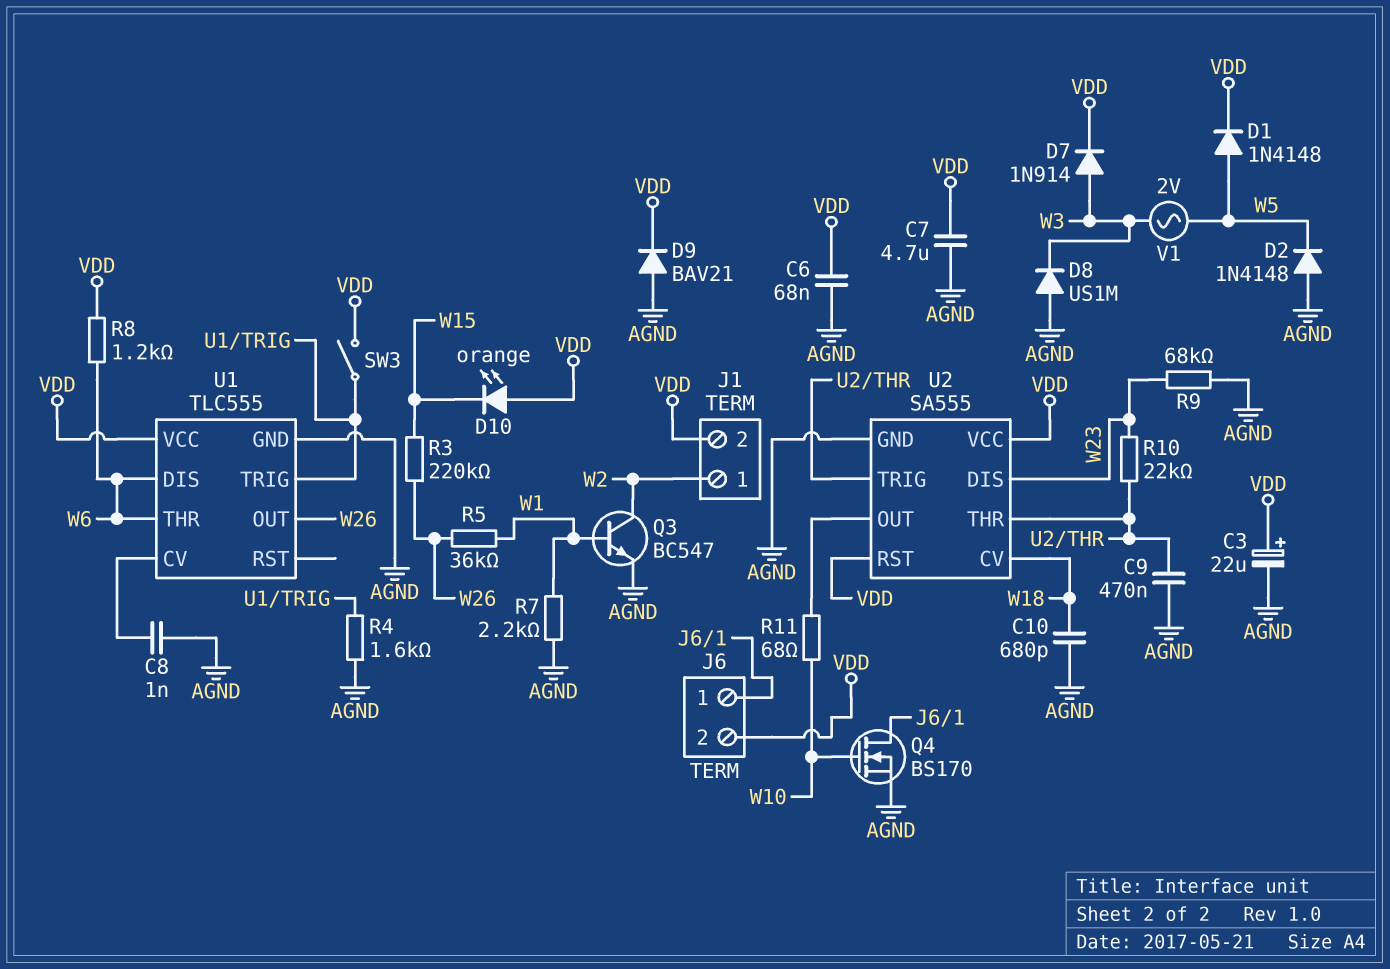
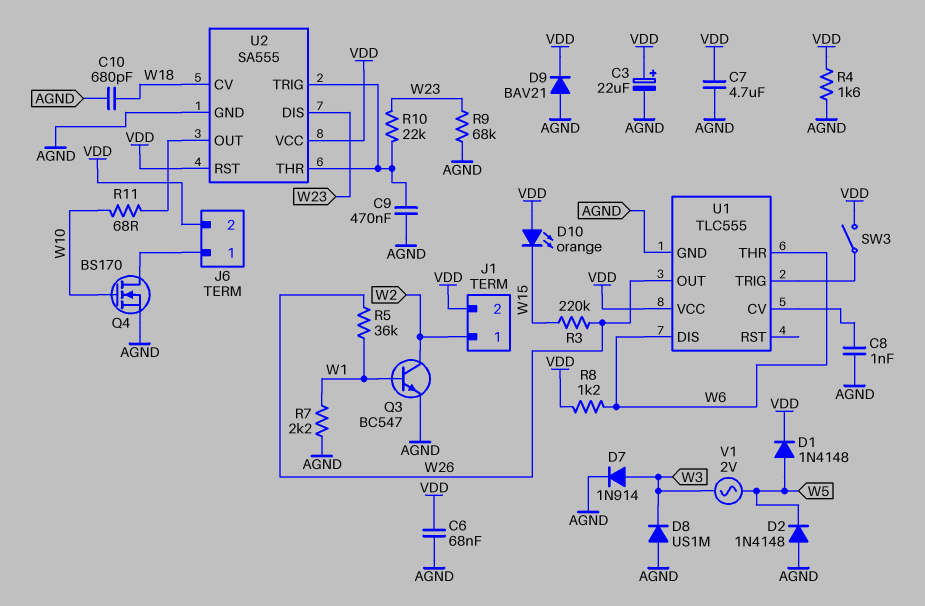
D7: diode 1N914 (A W3, K VDD) -> diode 1N914 (A W3, K AGND)
R4: 1.6k (AGND, U1/TRIG) -> 1.6k (AGND, VDD)

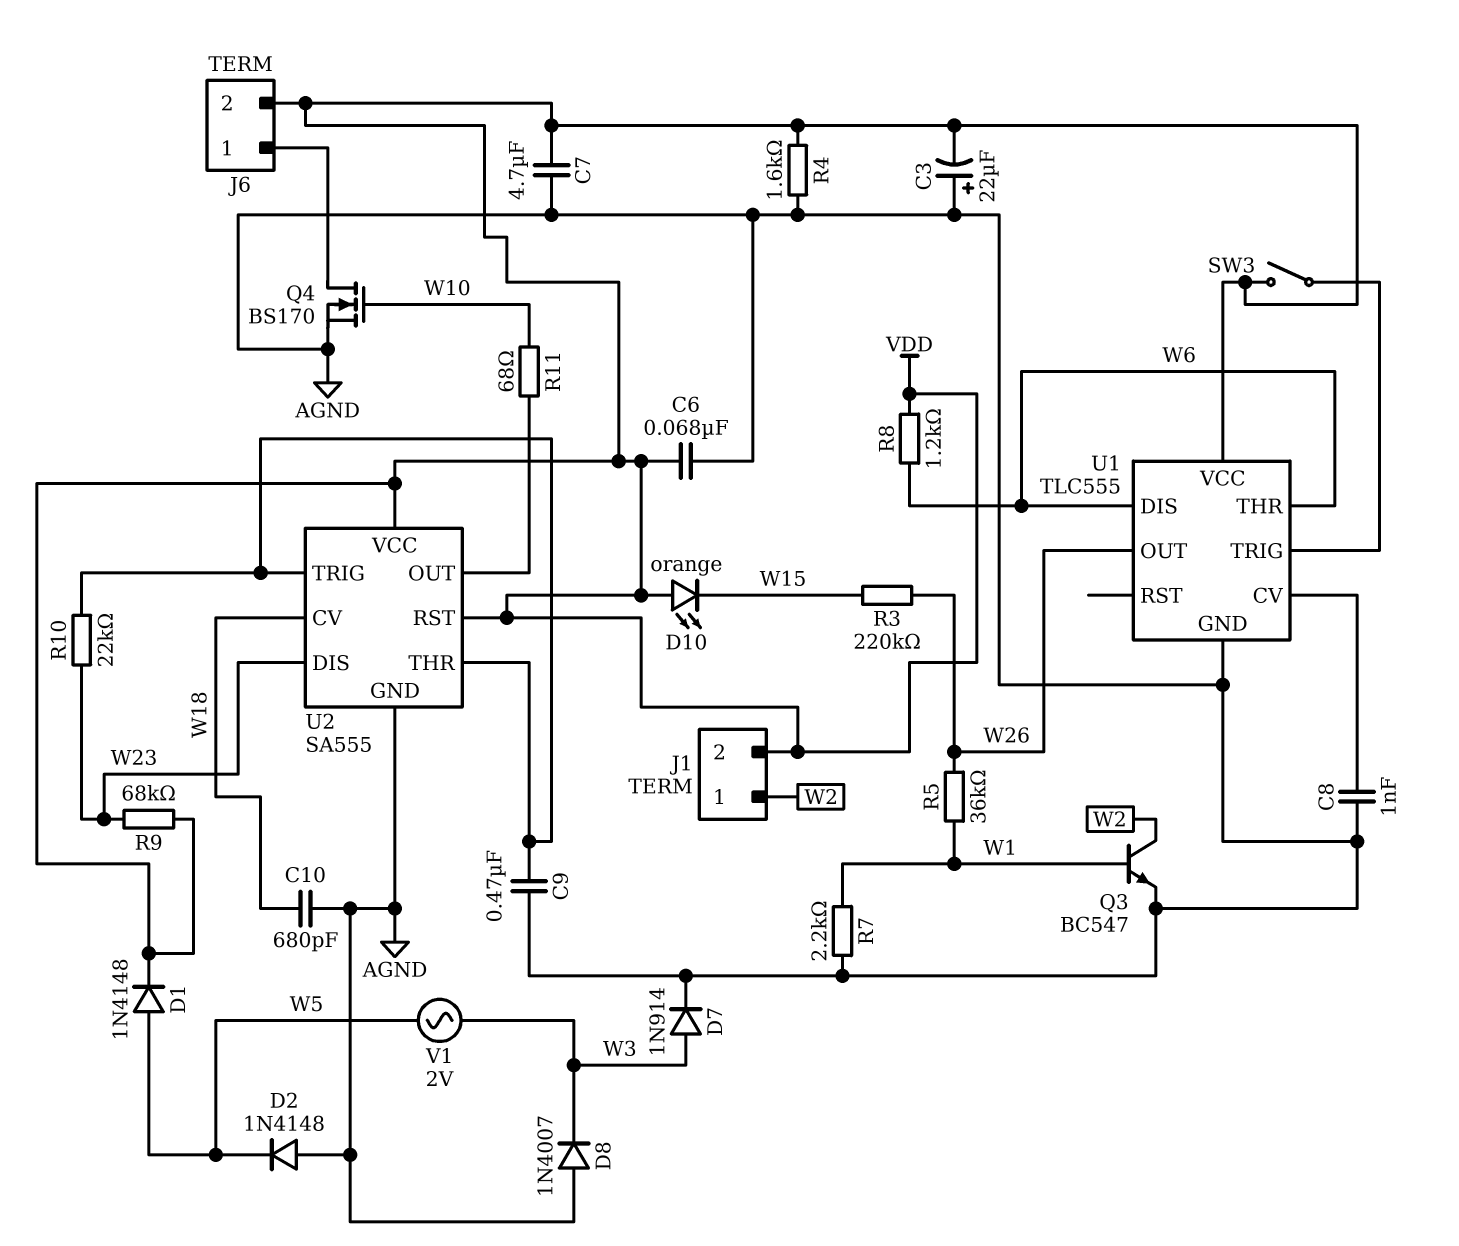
C3: 22uF (plus VDD, minus AGND) -> 22uF (plus AGND, minus VDD)
D8: diode US1M (A AGND, K W3) -> diode 1N4007 (A AGND, K W3)
D9: diode BAV21 (A AGND, K VDD) -> none
R9: 68k (AGND, W23) -> 68k (VDD, W23)

